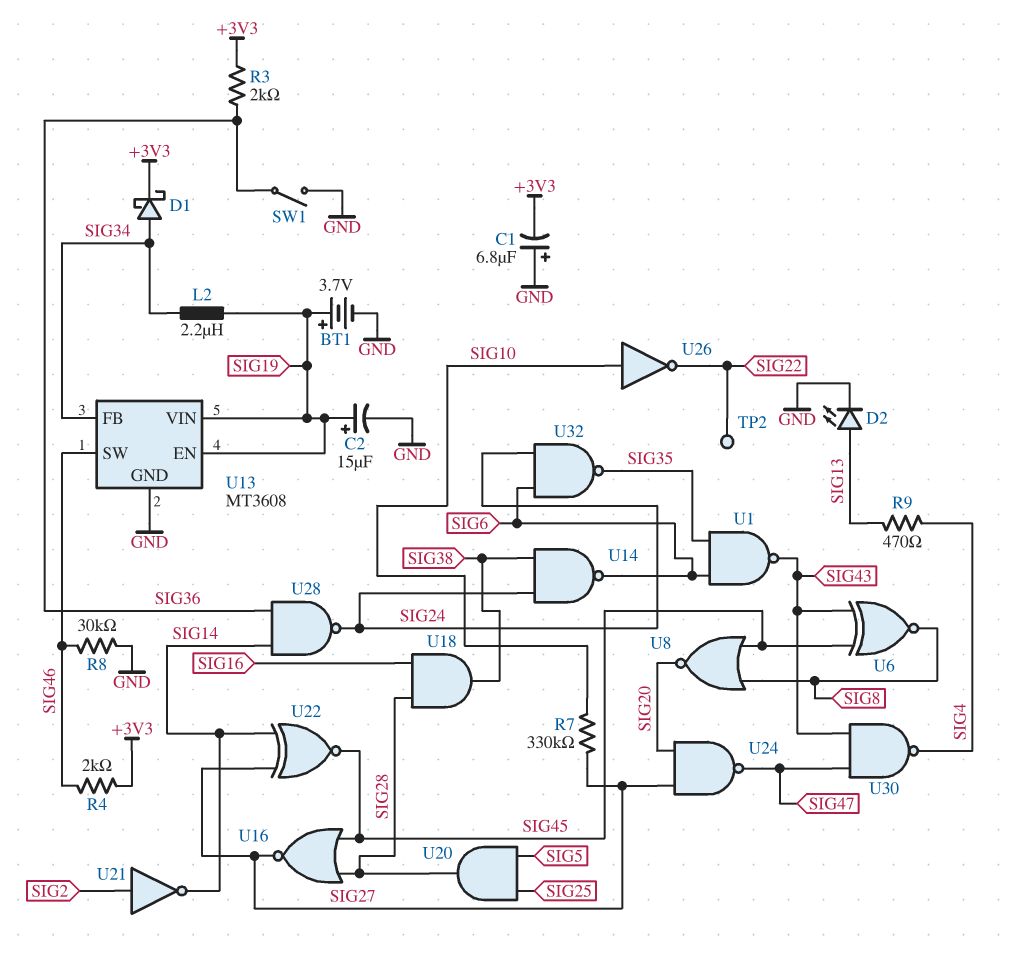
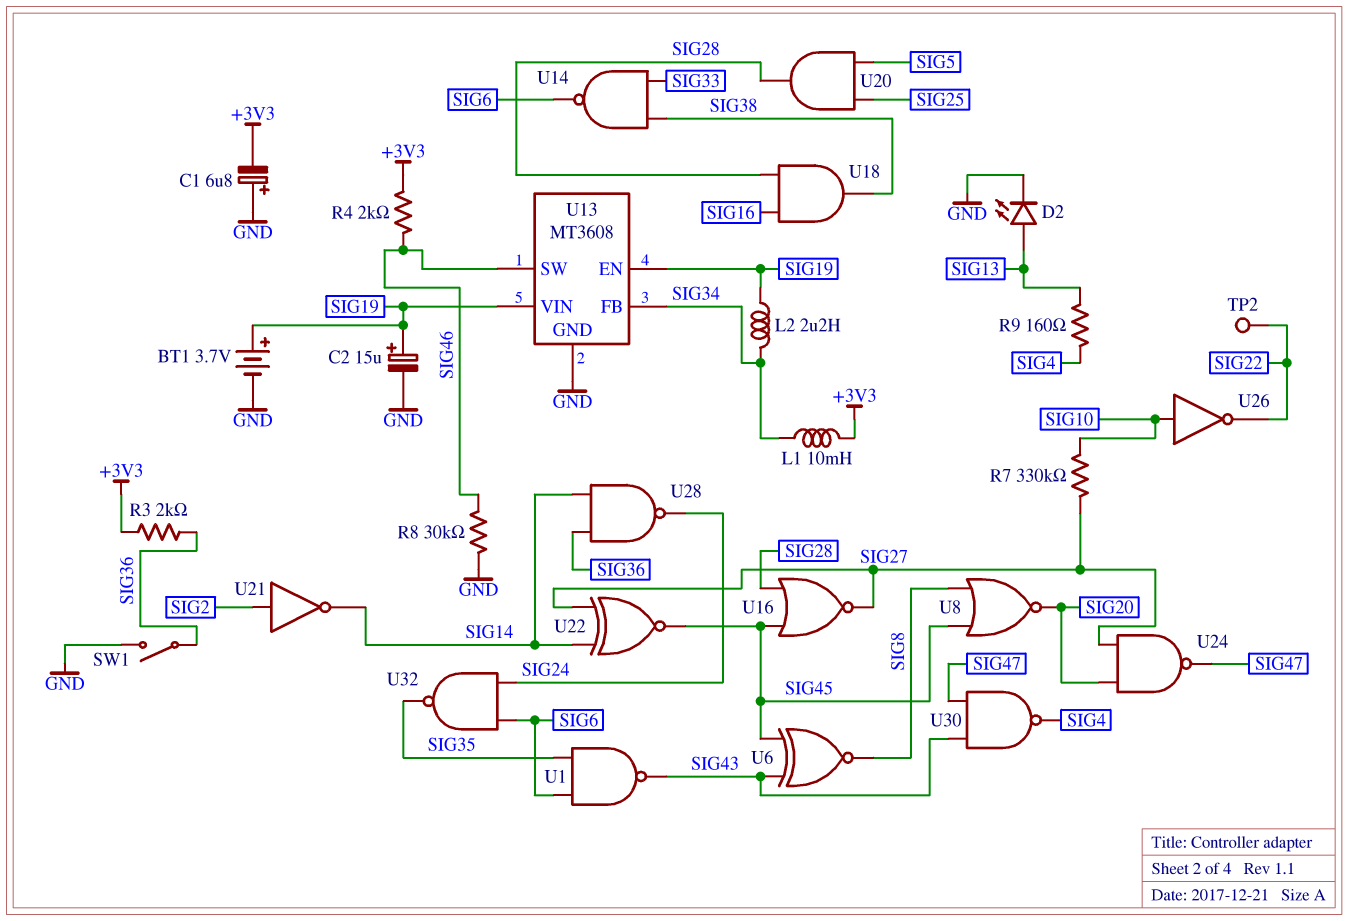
D1: schottky (A SIG34, K +3V3) -> none
L1: none -> 10mH (+3V3, SIG34)
R9: 470 (SIG4, SIG13) -> 160 (SIG4, SIG13)
U14: NAND (in SIG24, in SIG38, out SIG6) -> NAND (in SIG33, in SIG38, out SIG6)

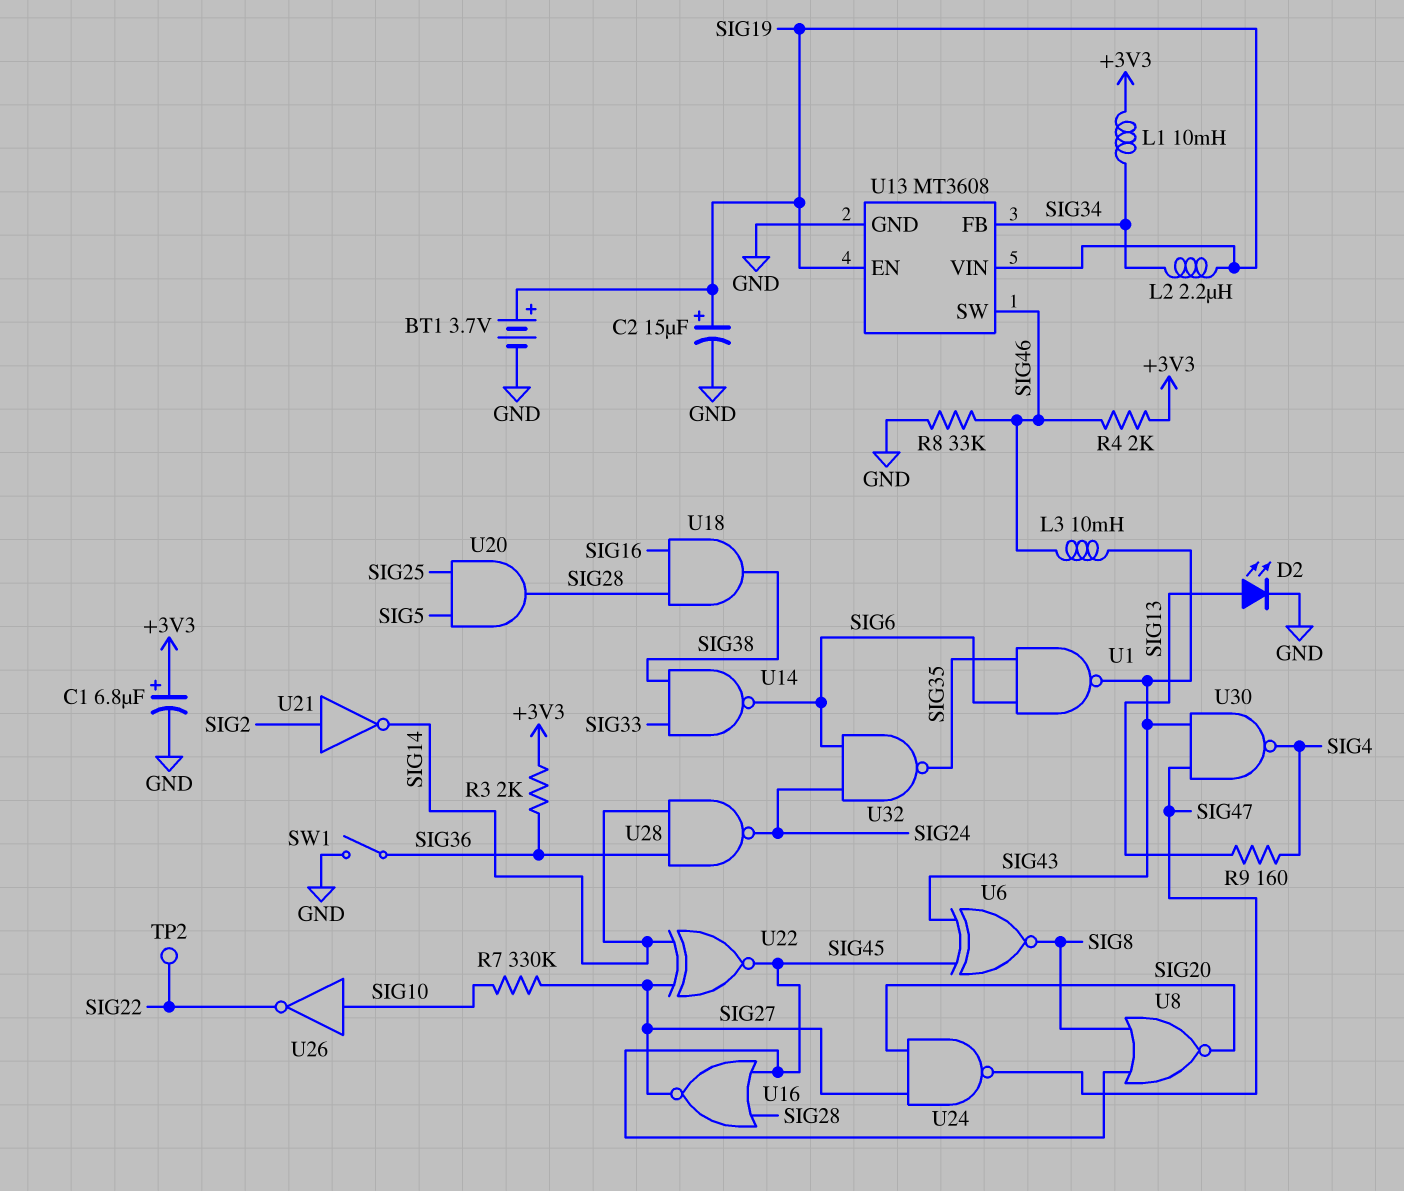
C1: 6.8uF (plus GND, minus +3V3) -> 6.8uF (plus +3V3, minus GND)
L3: none -> 10mH (SIG43, SIG46)
R8: 30k (GND, SIG46) -> 33k (GND, SIG46)

